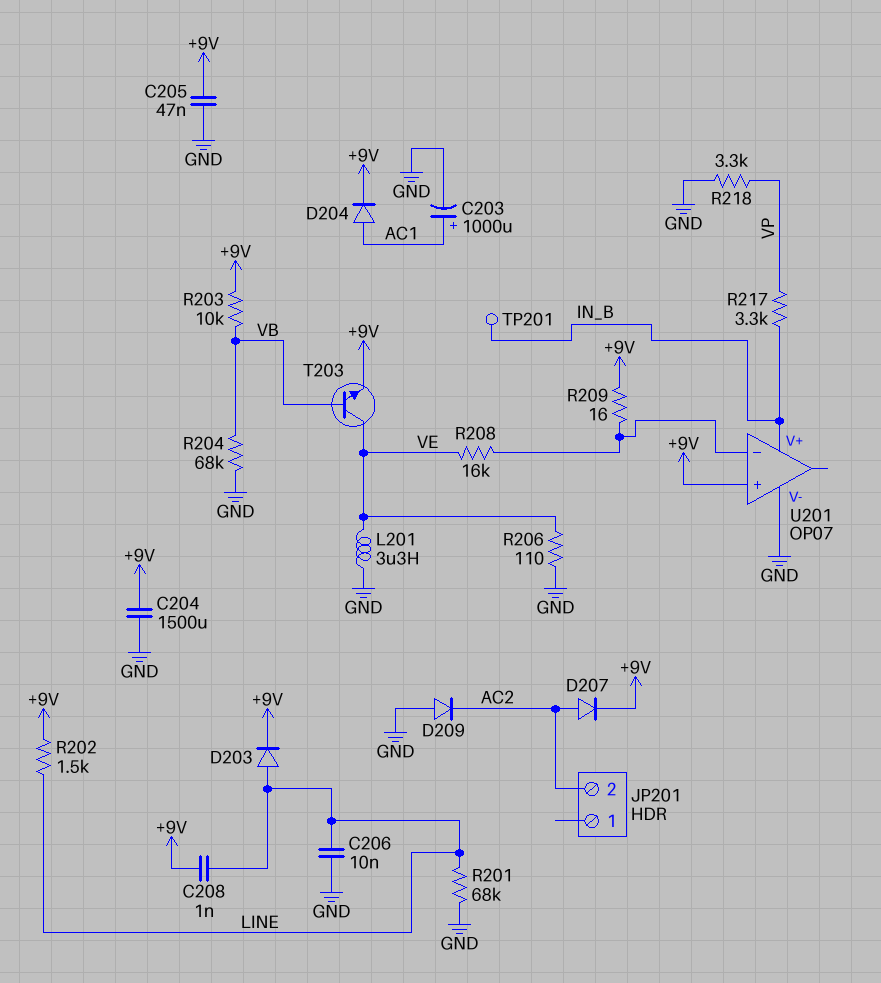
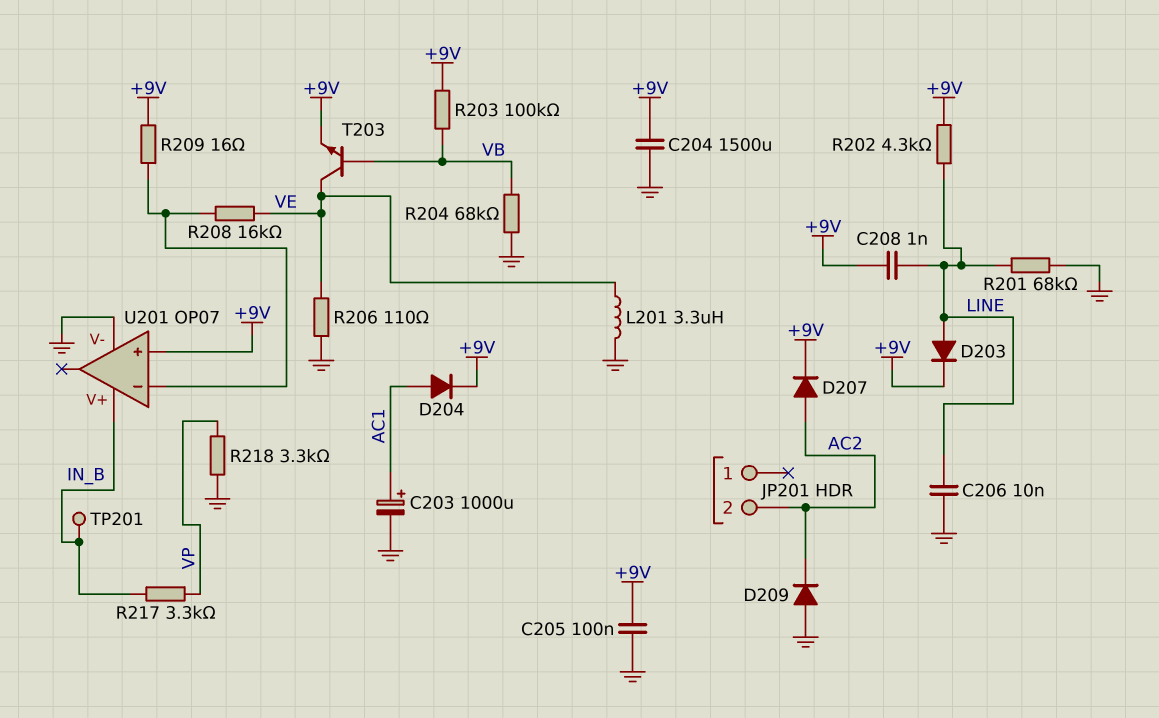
C205: 47nF (+9V, GND) -> 100nF (+9V, GND)
R202: 1.5k (+9V, LINE) -> 4.3k (+9V, LINE)
R203: 10k (+9V, VB) -> 100k (+9V, VB)

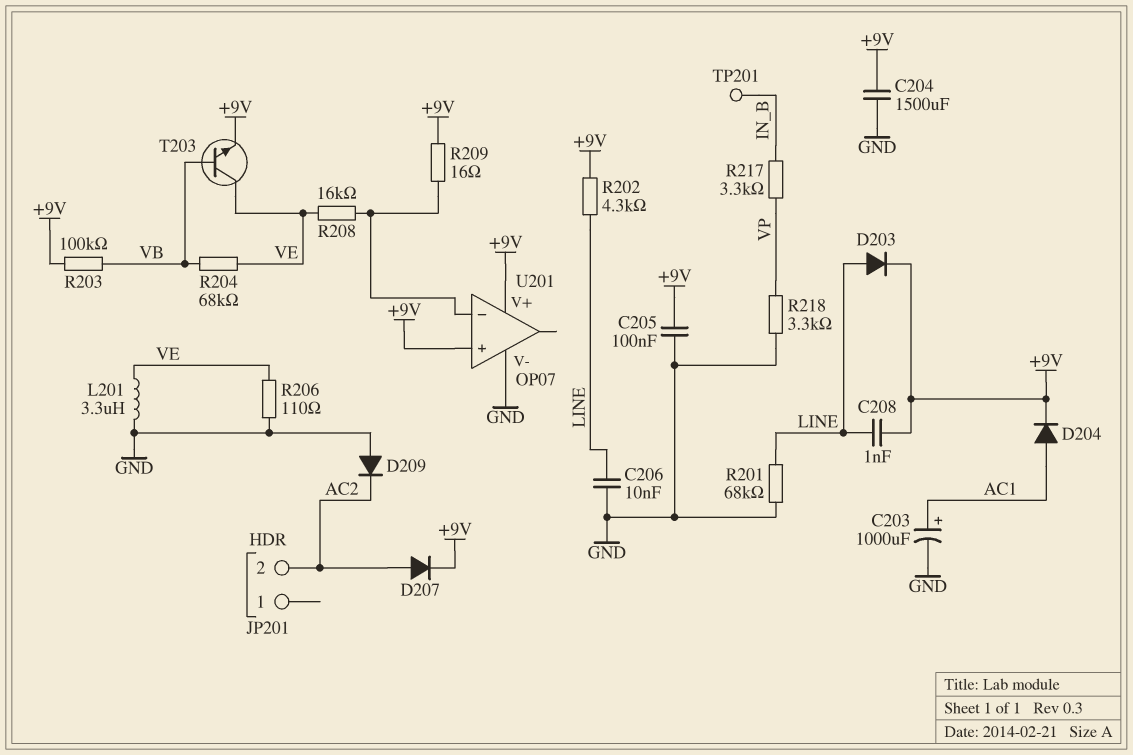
R204: 68k (GND, VB) -> 68k (VB, VE)
U201 pin V+: IN_B -> +9V

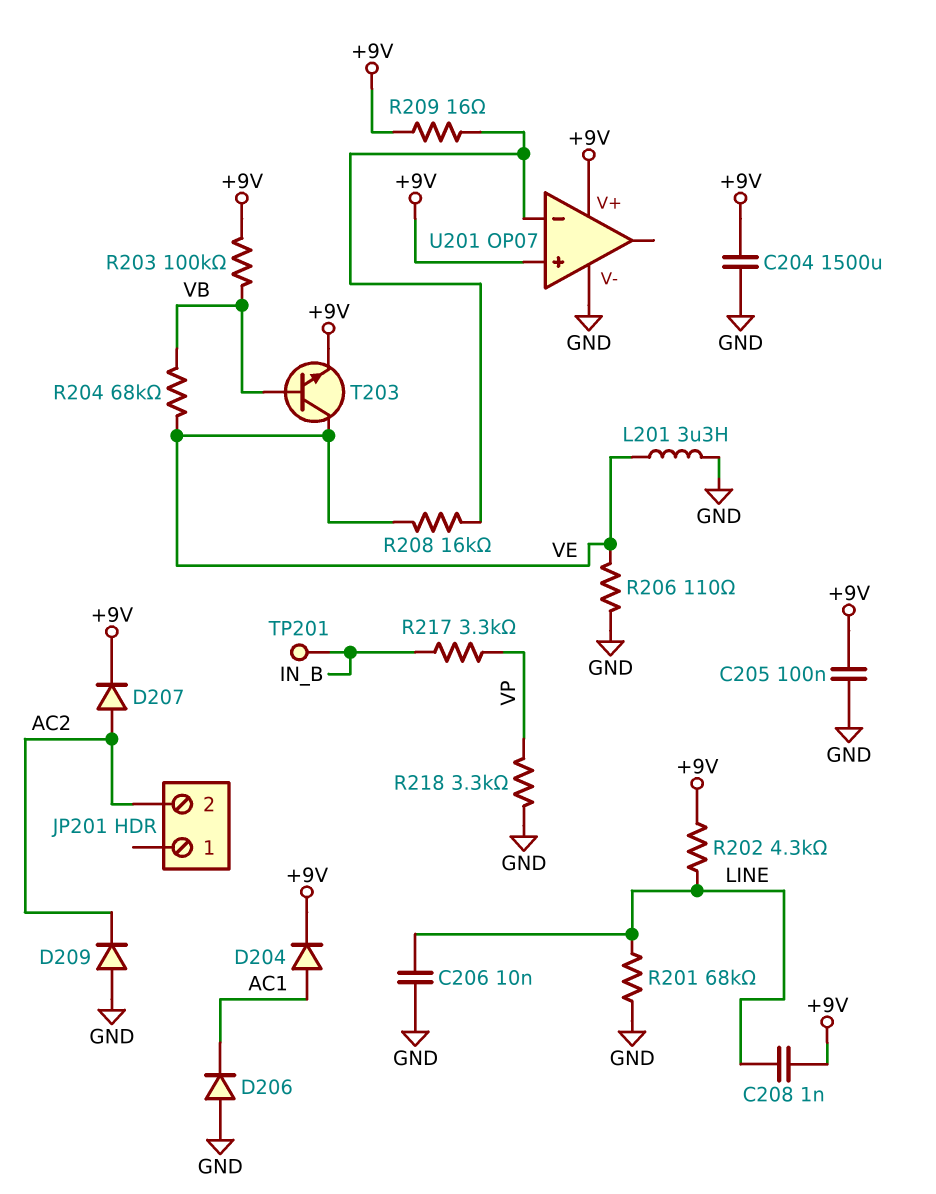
C203: 1000uF (plus AC1, minus GND) -> none
D203: diode (A LINE, K +9V) -> none
D206: none -> diode (A GND, K AC1)

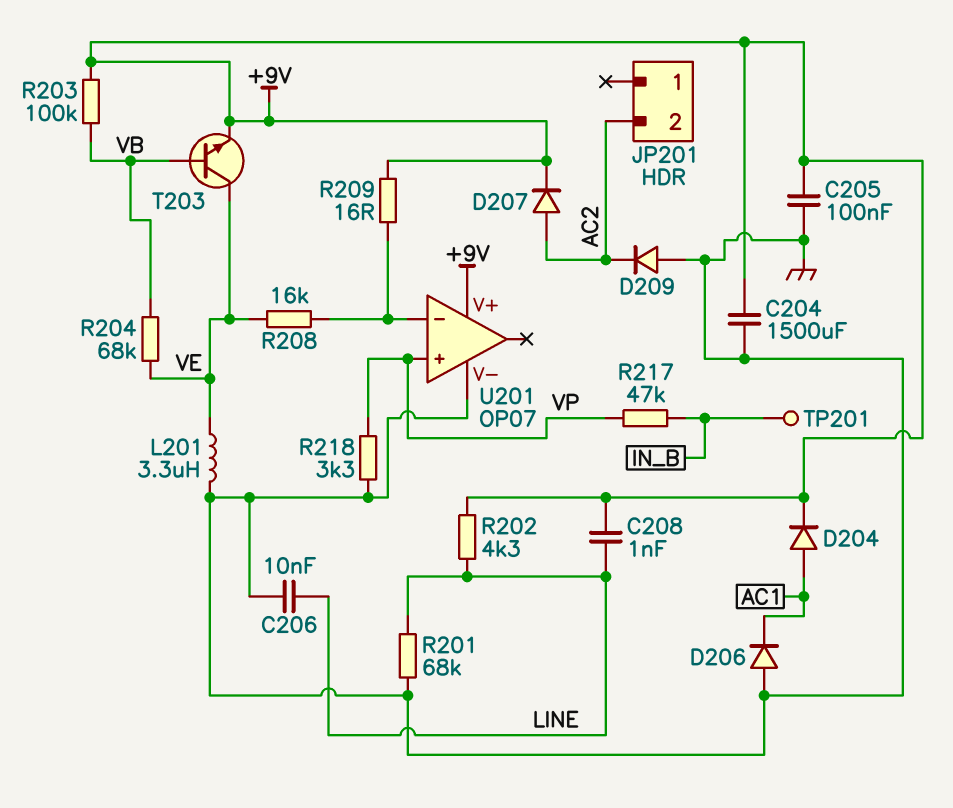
R206: 110 (GND, VE) -> none
R217: 3.3k (IN_B, VP) -> 47k (IN_B, VP)
U201 pin in+: +9V -> VP

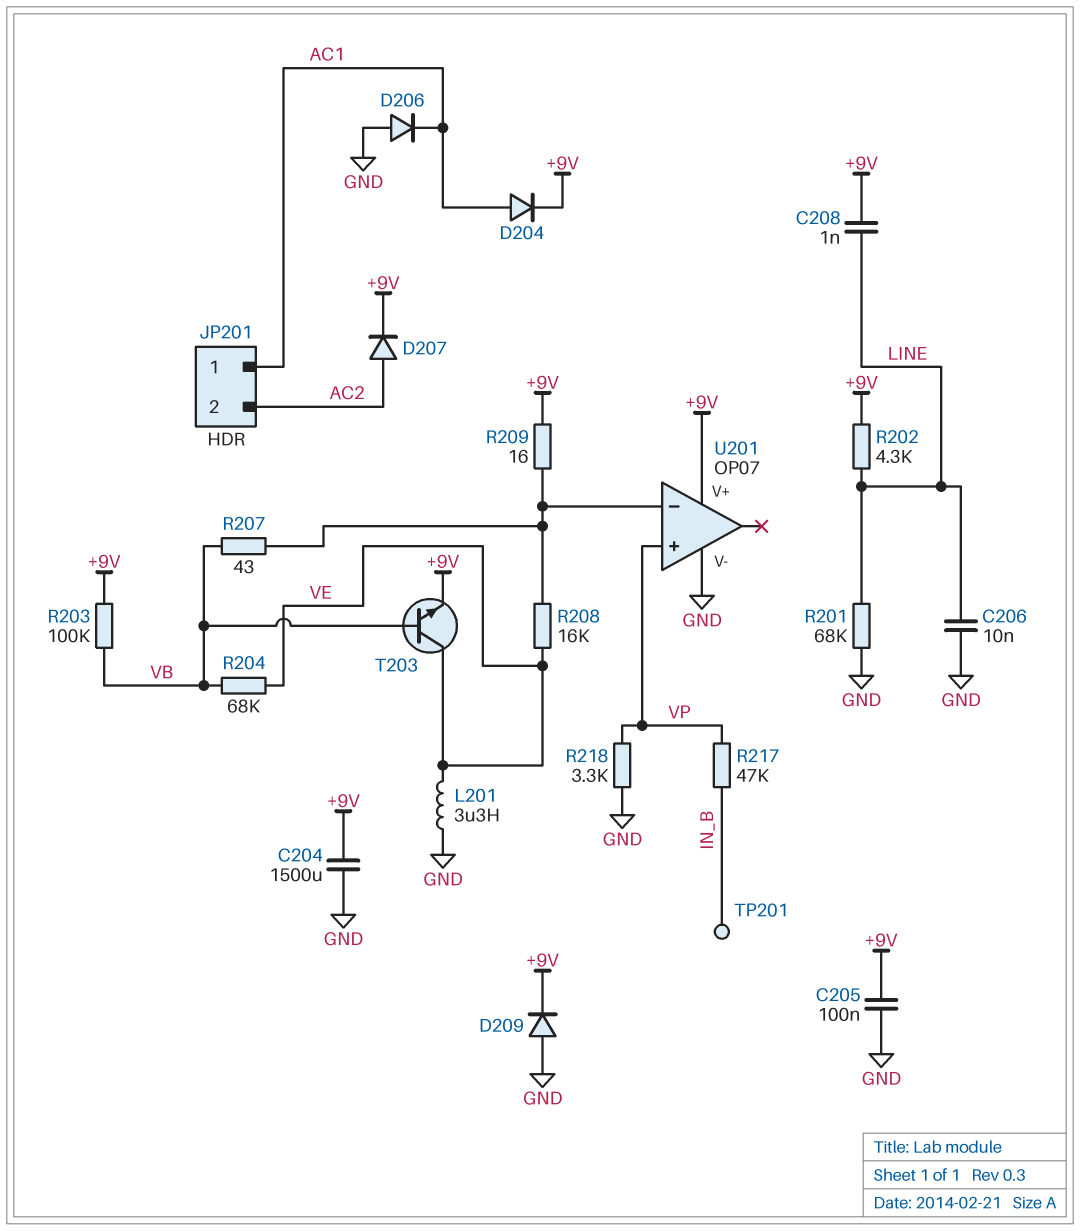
D209: diode (A GND, K AC2) -> diode (A GND, K +9V)
JP201 pin 1: none -> AC1
R207: none -> 43 (U201/in-, VB)

